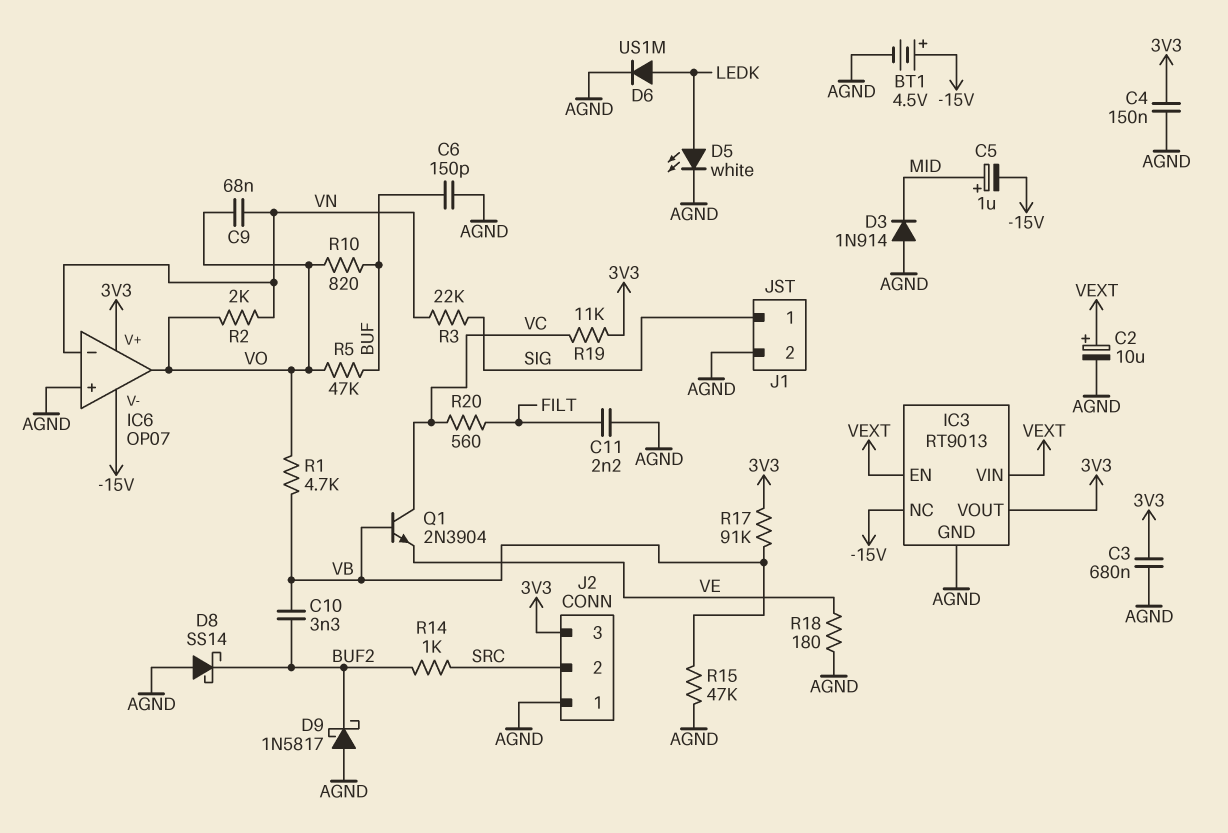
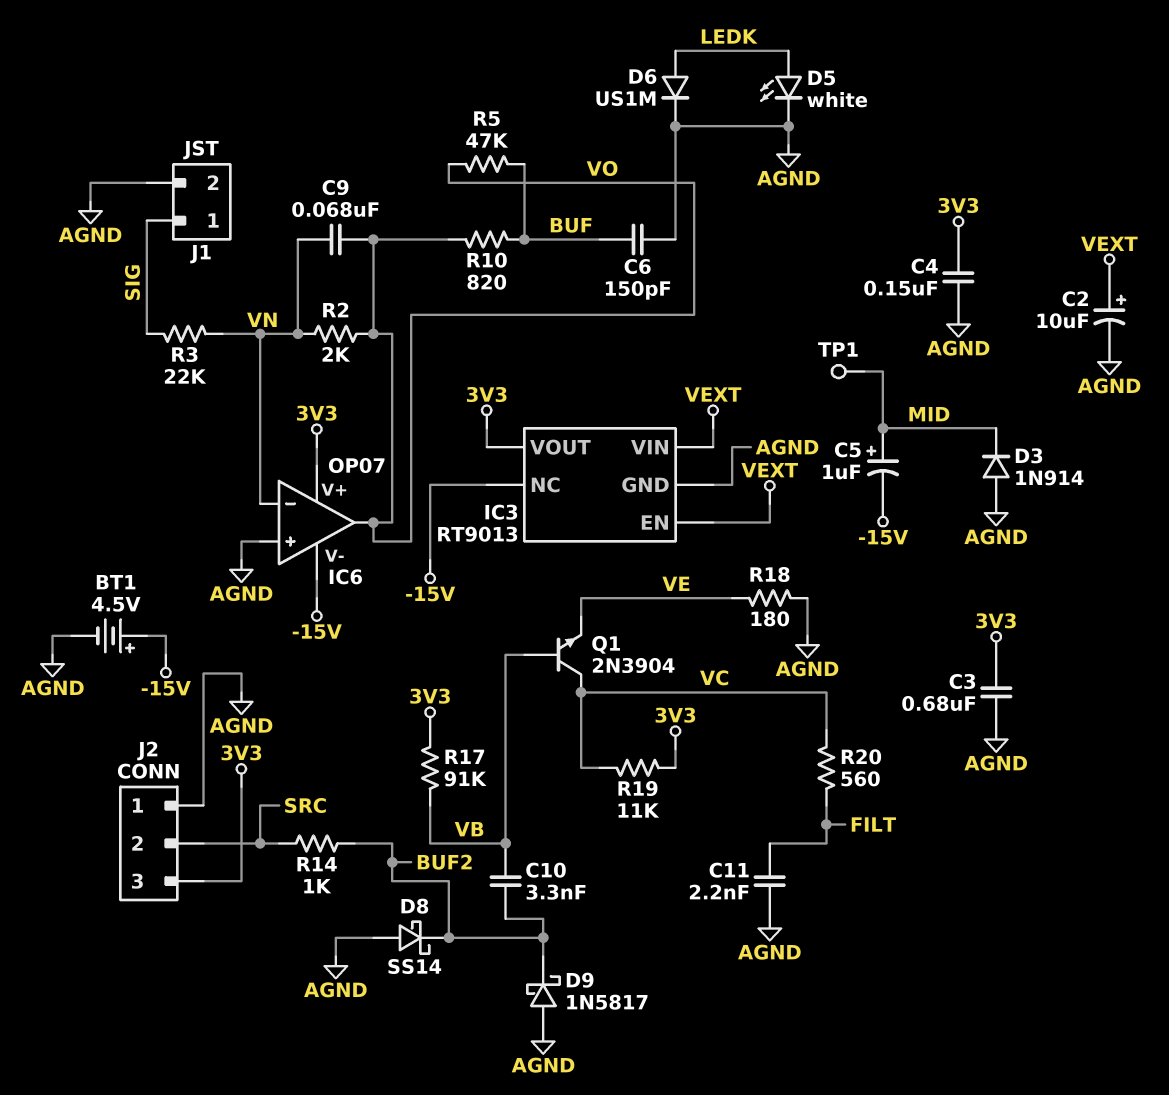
R1: 4.7k (VB, VO) -> none
R15: 47k (AGND, VB) -> none
TP1: none -> test point (MID)

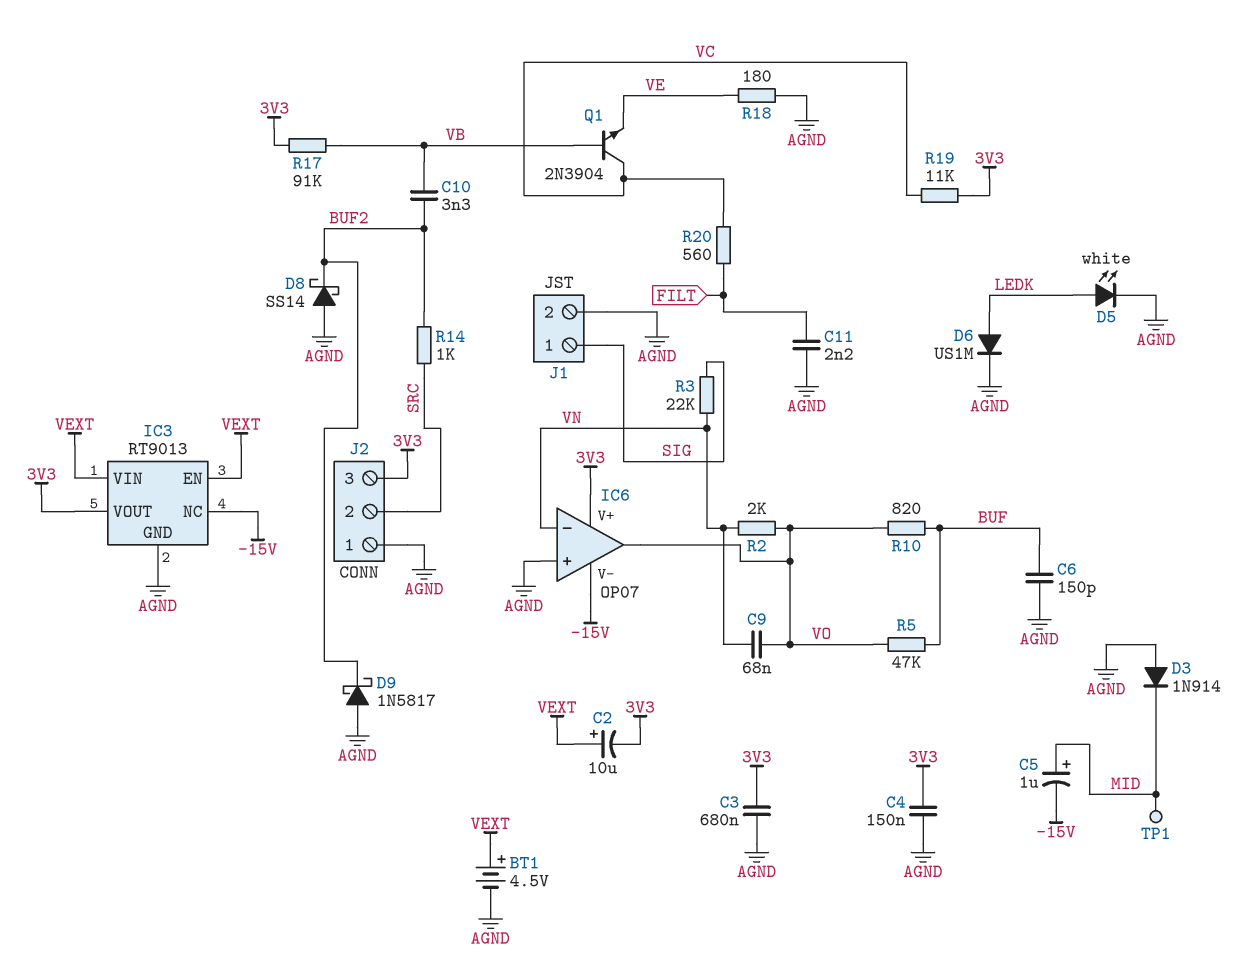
BT1: 4.5V (plus -15V, minus AGND) -> 4.5V (plus VEXT, minus AGND)
C2: 10uF (plus VEXT, minus AGND) -> 10uF (plus VEXT, minus 3V3)

